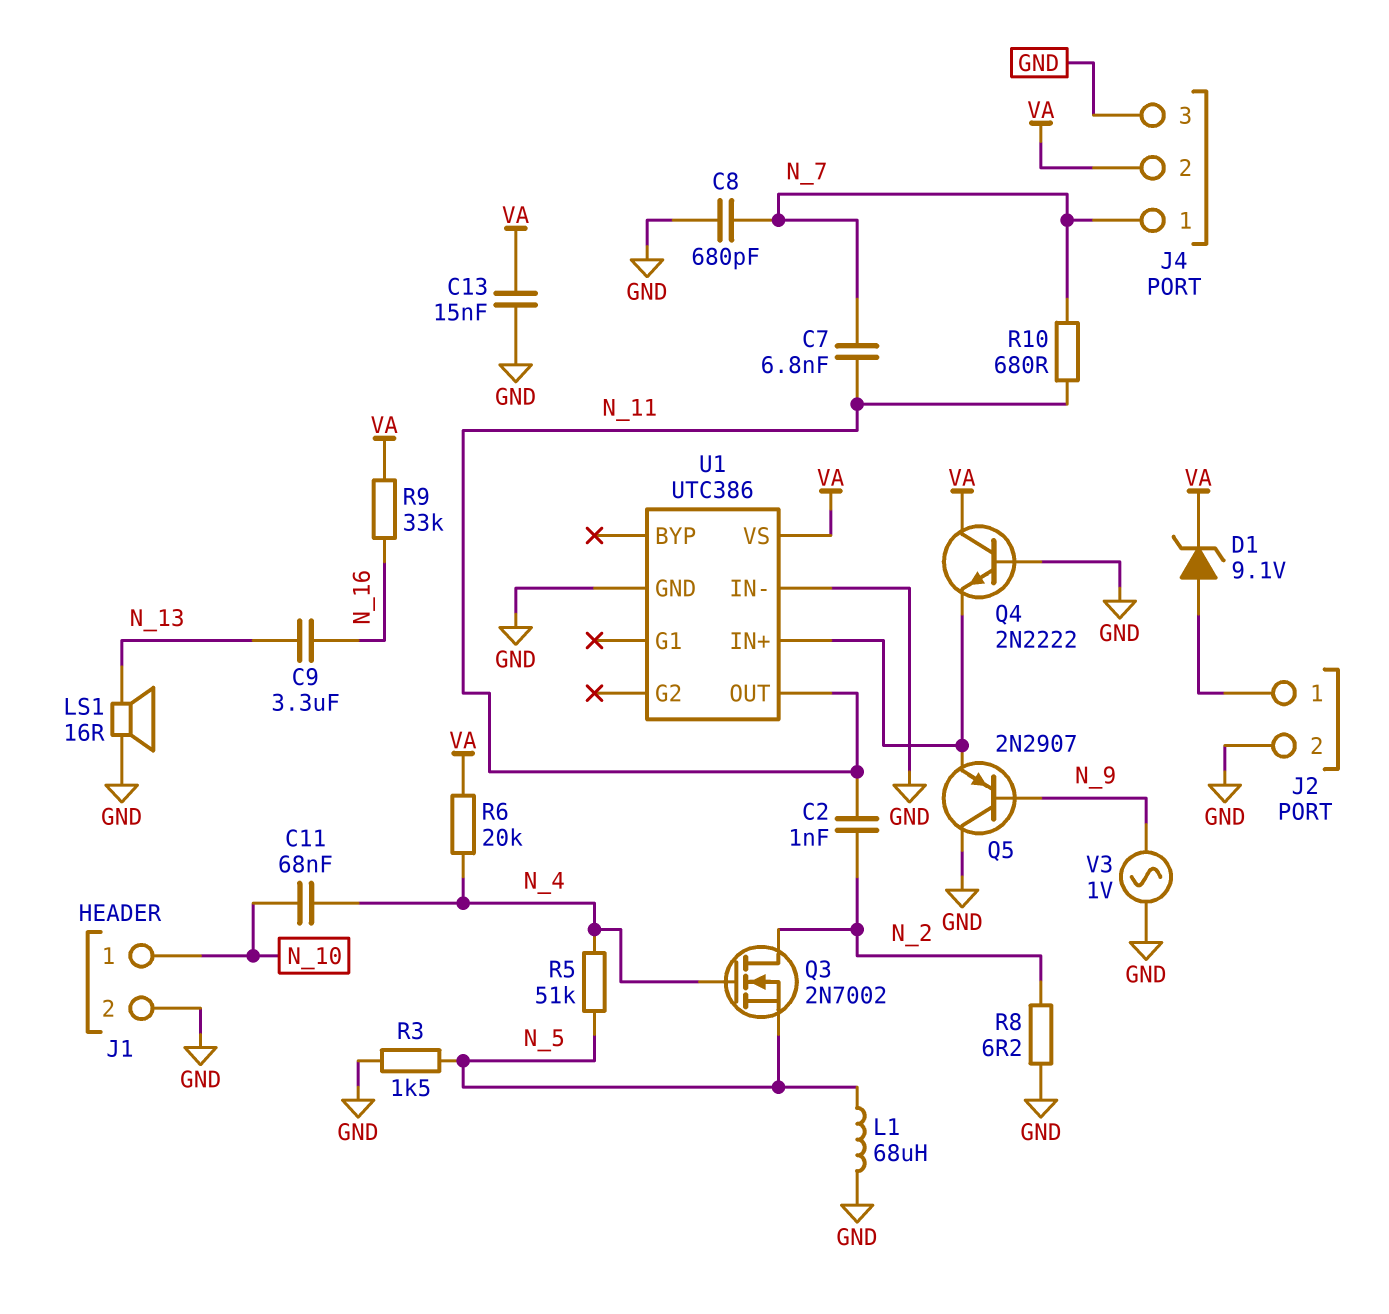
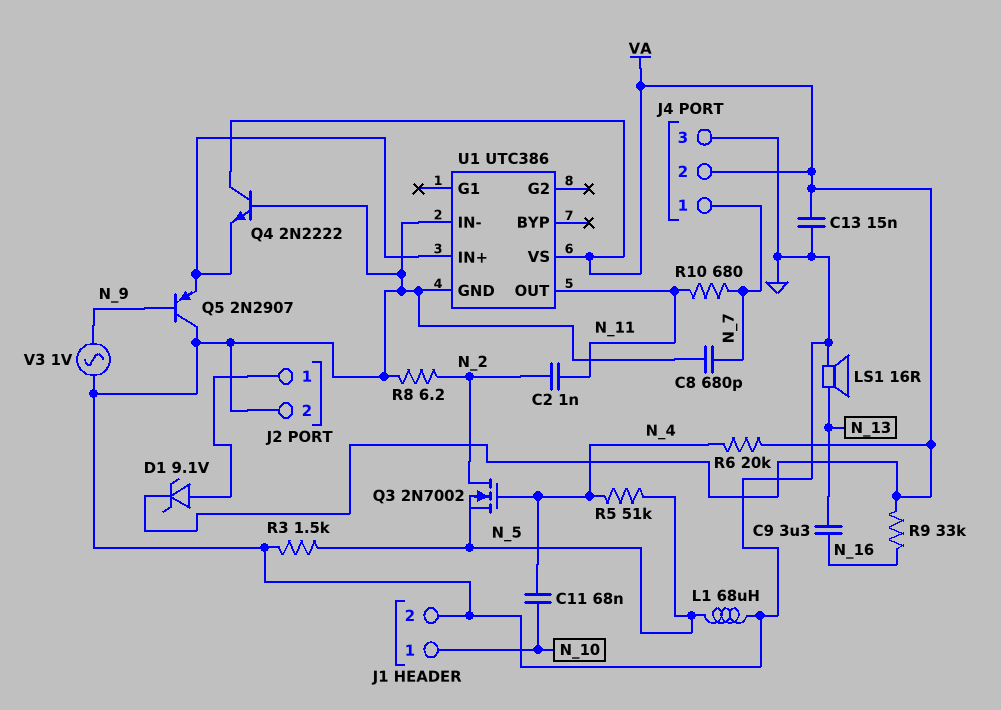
C7: 6.8nF (N_7, N_11) -> none

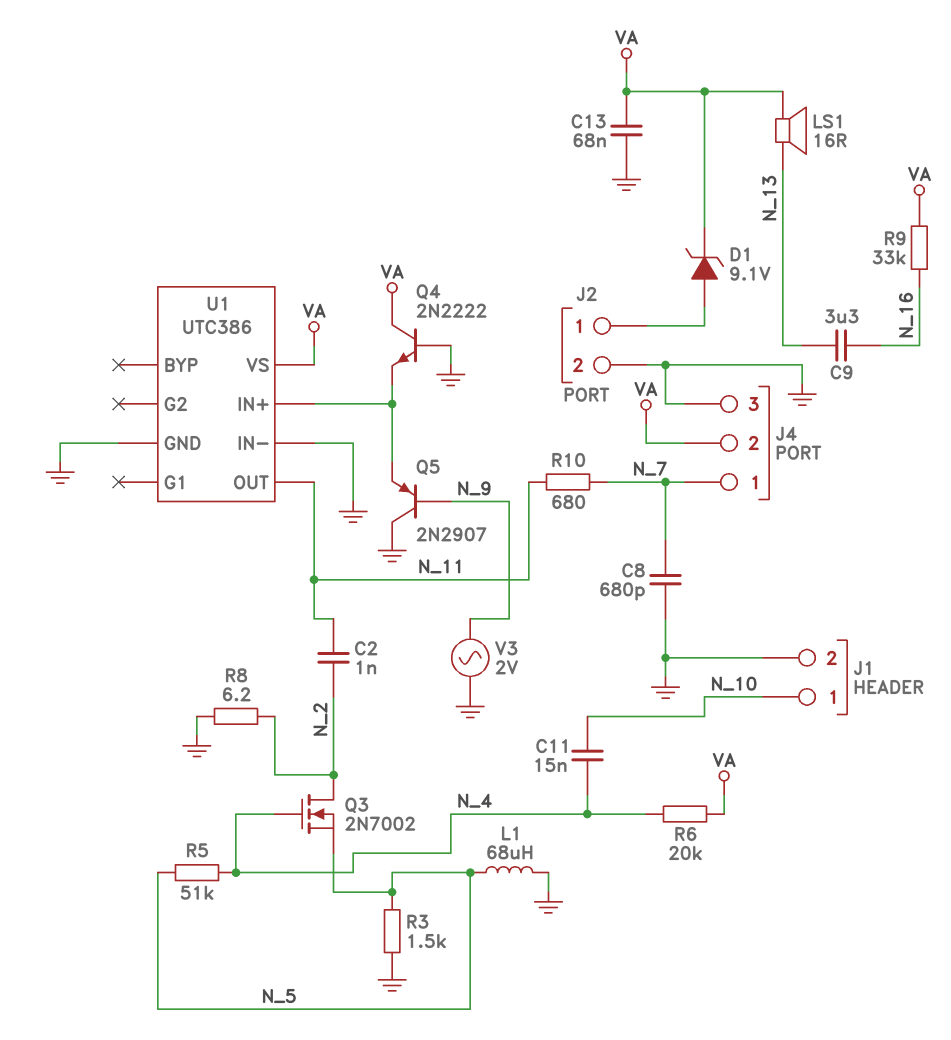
C11: 68nF (N_4, N_10) -> 15nF (N_4, N_10)
C13: 15nF (GND, VA) -> 68nF (GND, VA)
LS1: speaker 16R (GND, N_13) -> speaker 16R (N_13, VA)
V3: AC 1V (GND, N_9) -> AC 2V (GND, N_9)

